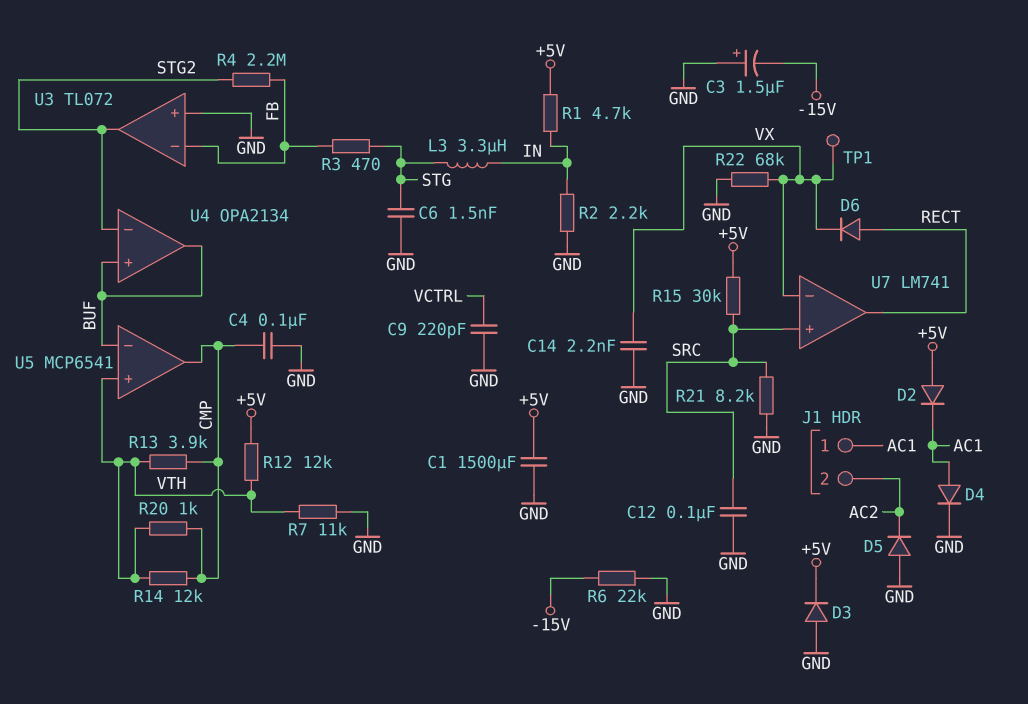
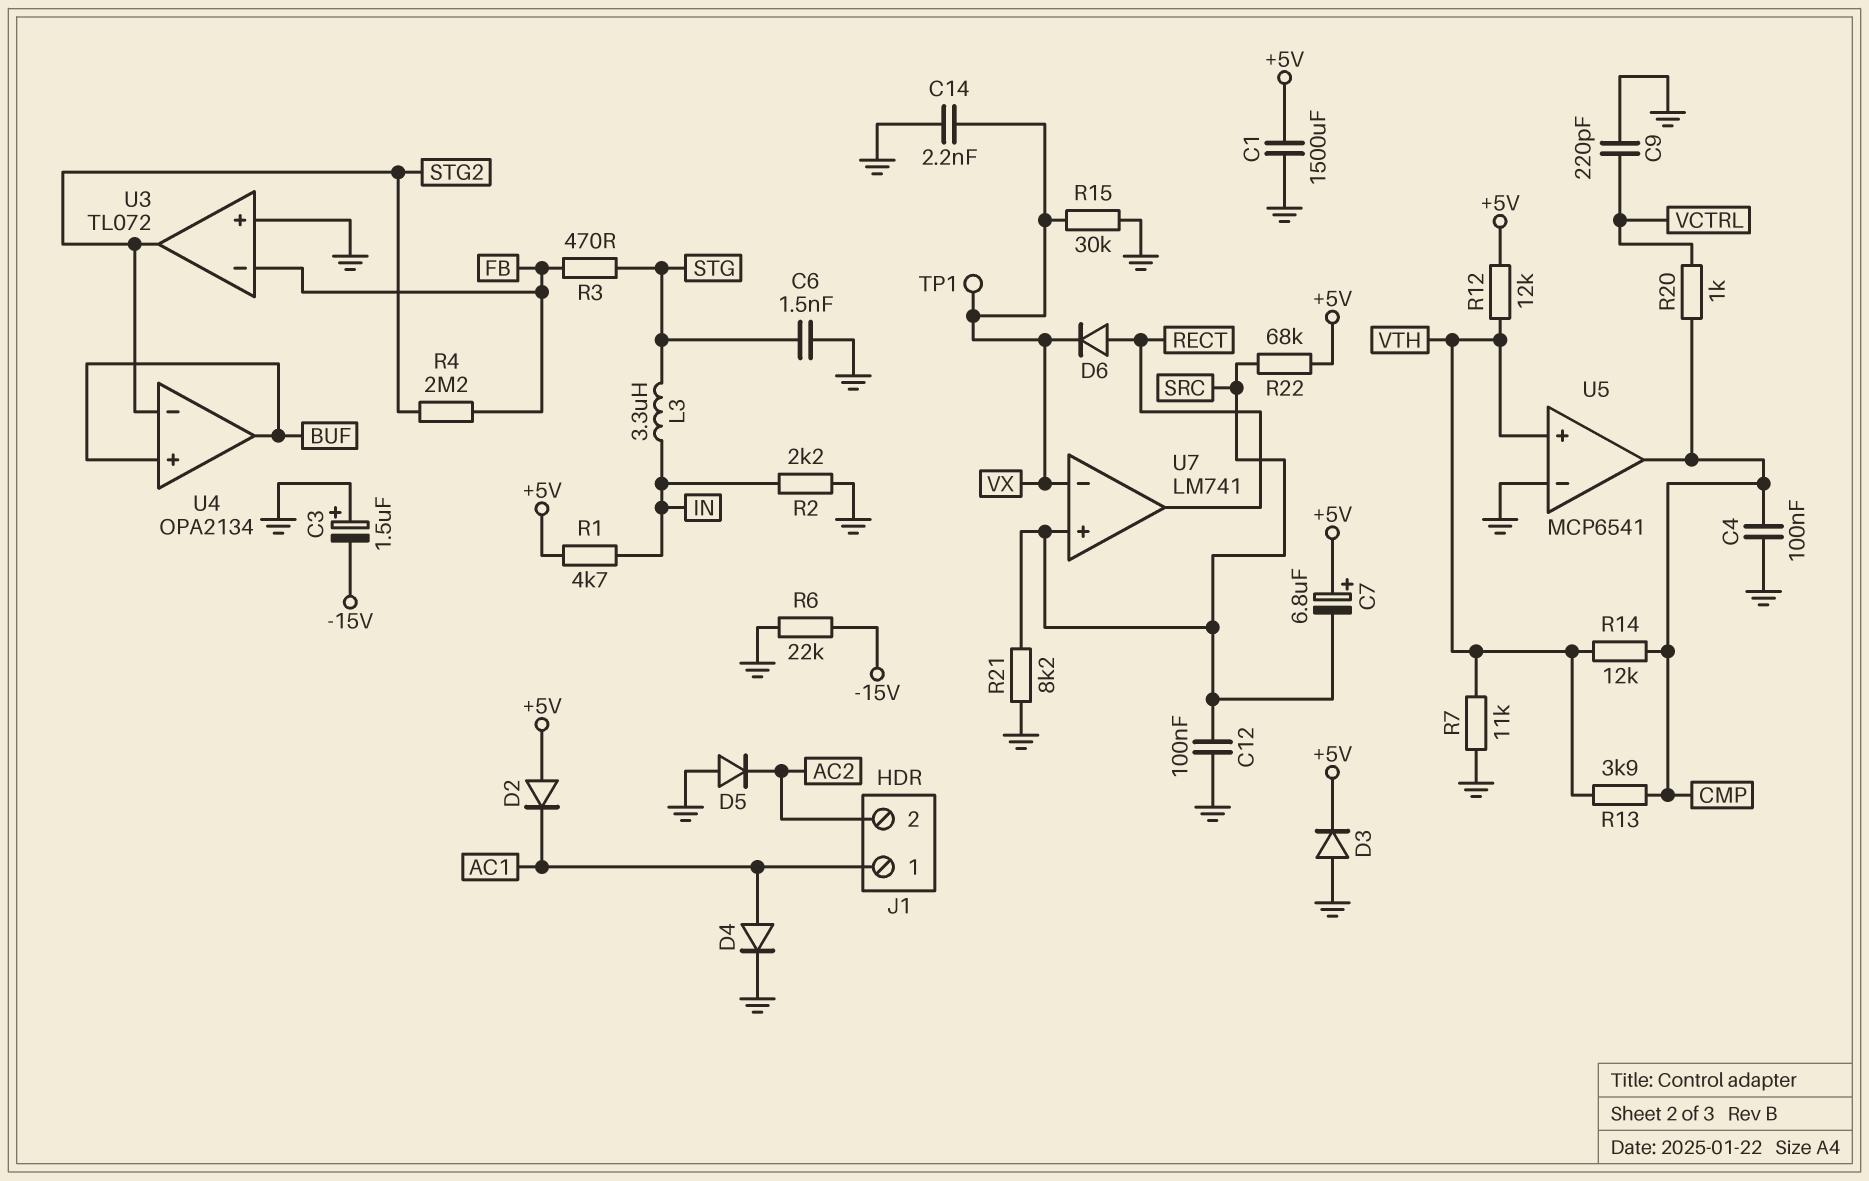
C7: none -> 6.8uF (plus +5V, minus SRC)
R15: 30k (+5V, SRC) -> 30k (GND, VX)
R20: 1k (CMP, VTH) -> 1k (CMP, VCTRL)
R22: 68k (GND, VX) -> 68k (+5V, SRC)
U5 pin in-: BUF -> GND

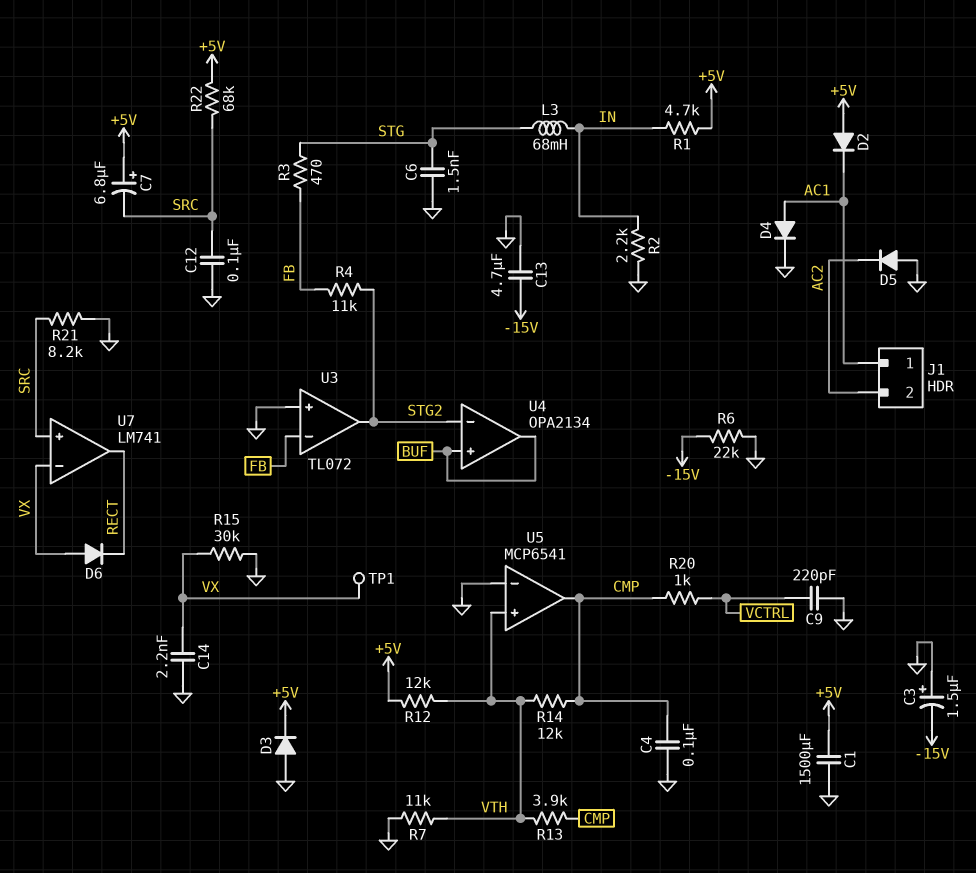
C13: none -> 4.7uF (-15V, GND)
D6: diode (A RECT, K VX) -> diode (A VX, K RECT)
L3: 3.3uH (IN, STG) -> 68mH (IN, STG)
R4: 2.2M (FB, STG2) -> 11k (FB, STG2)

